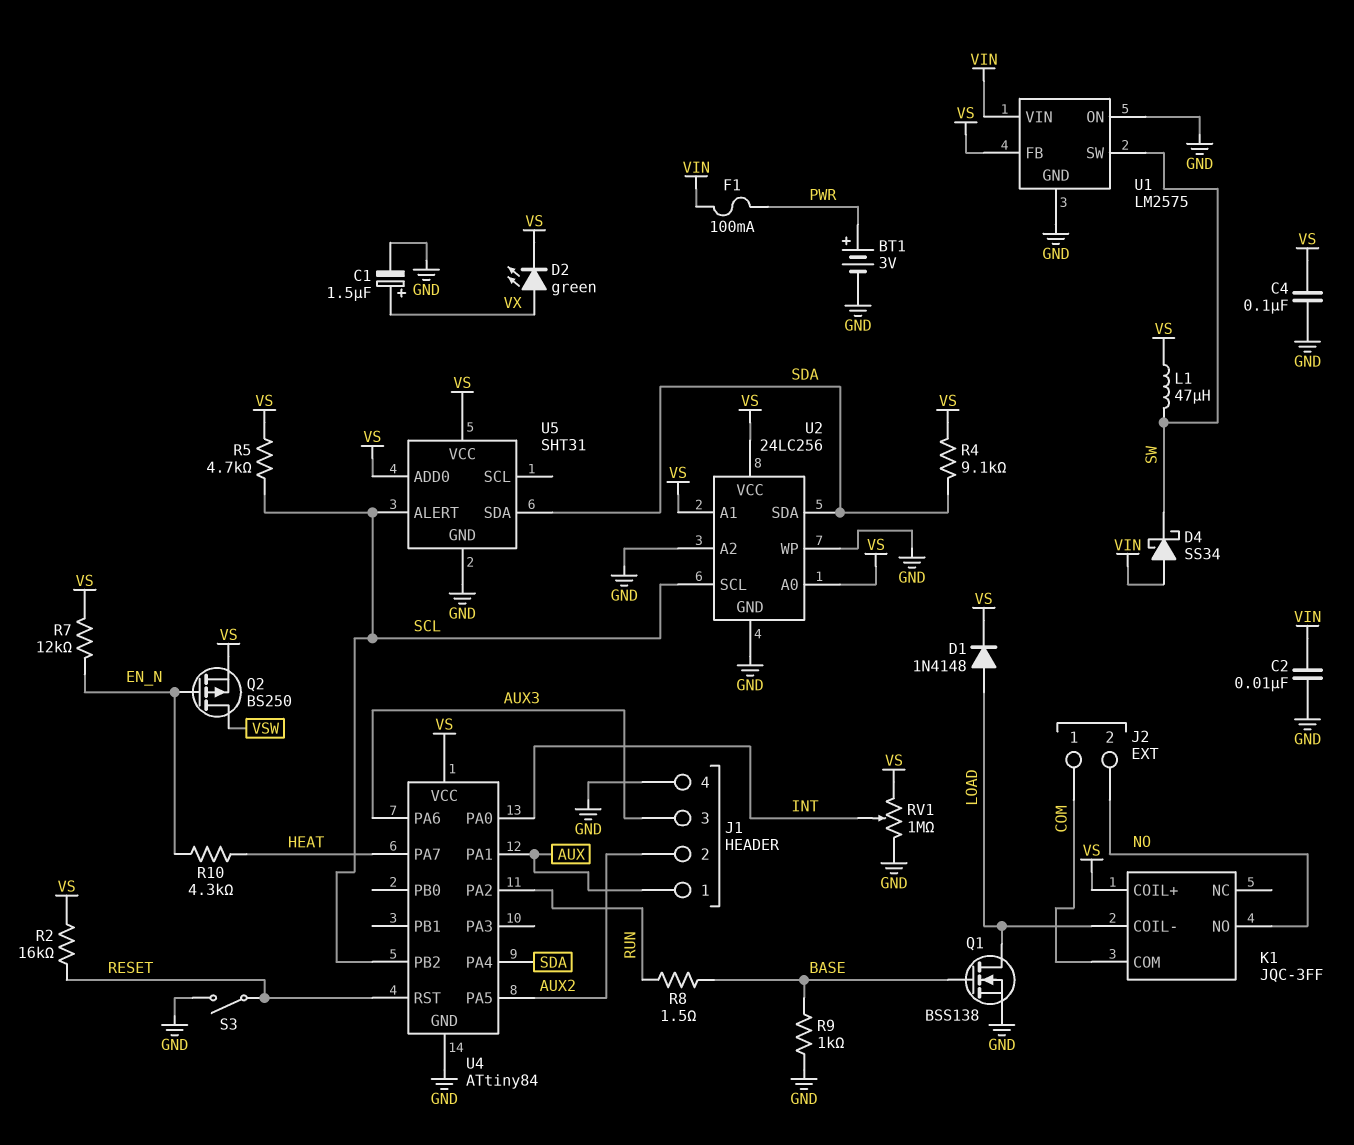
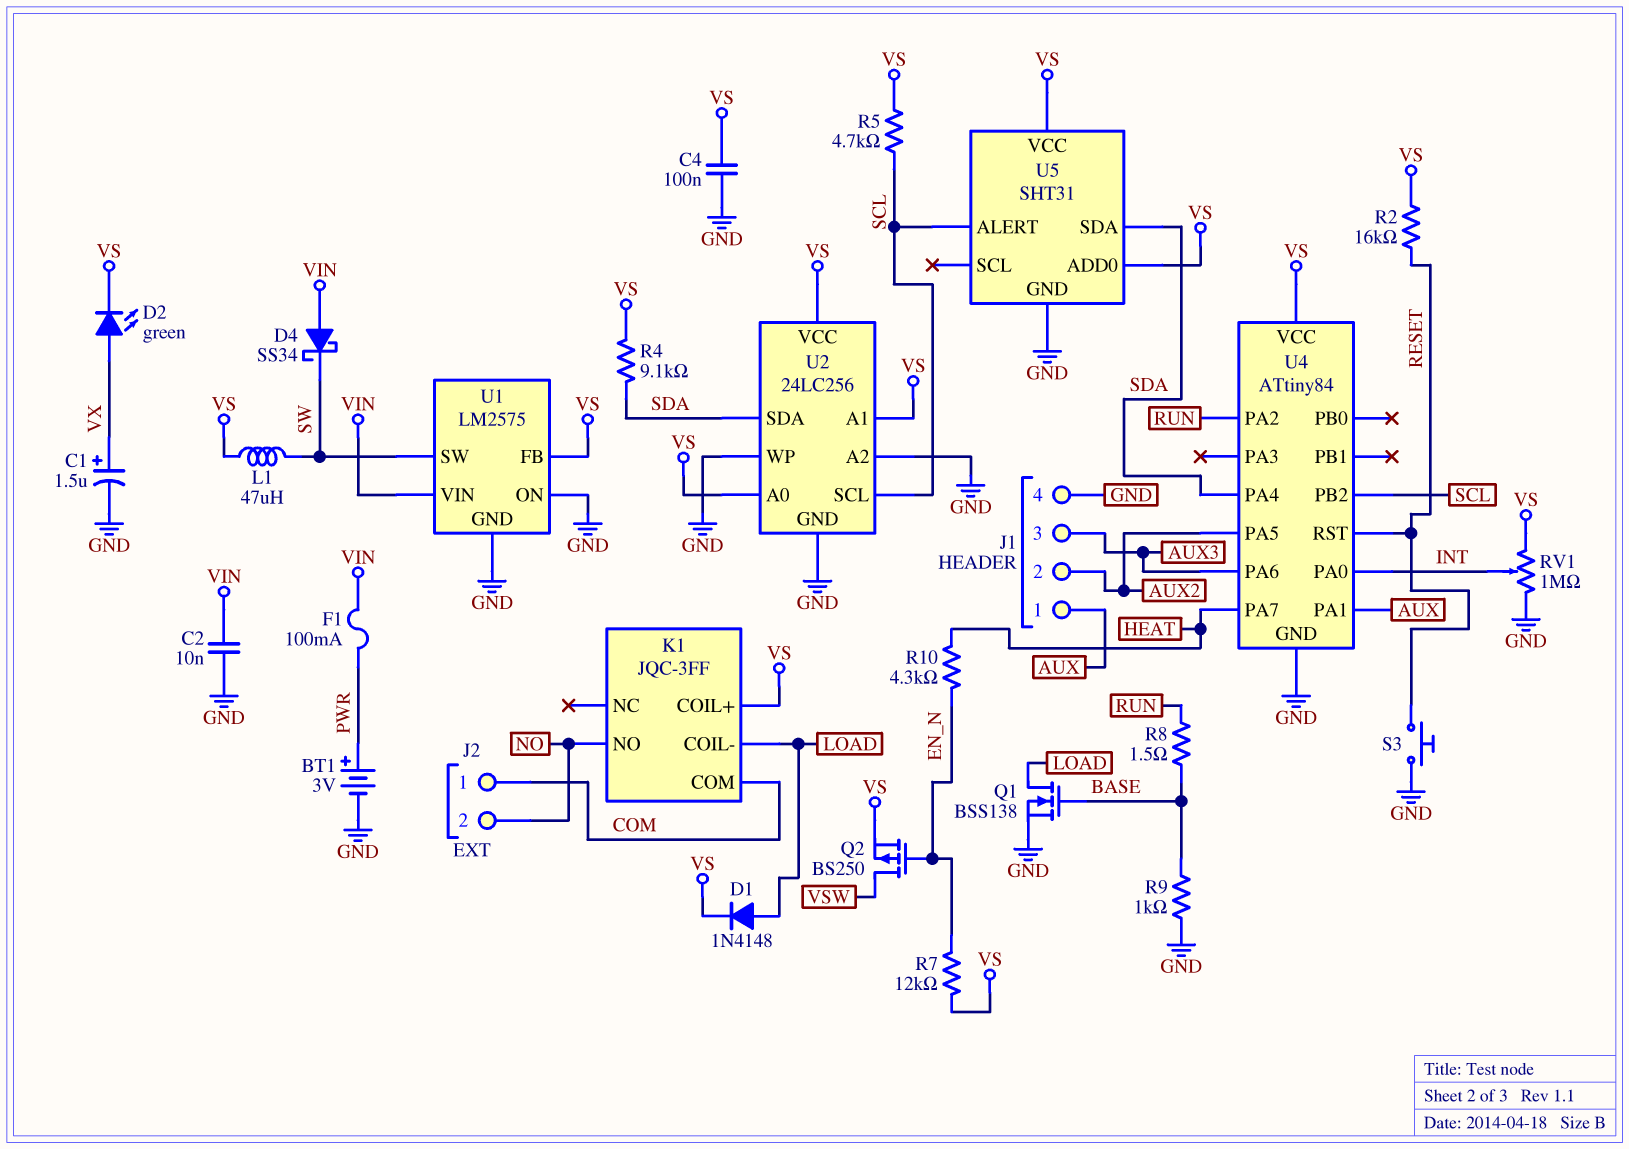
S3: switch (GND, RESET) -> button (GND, RESET)

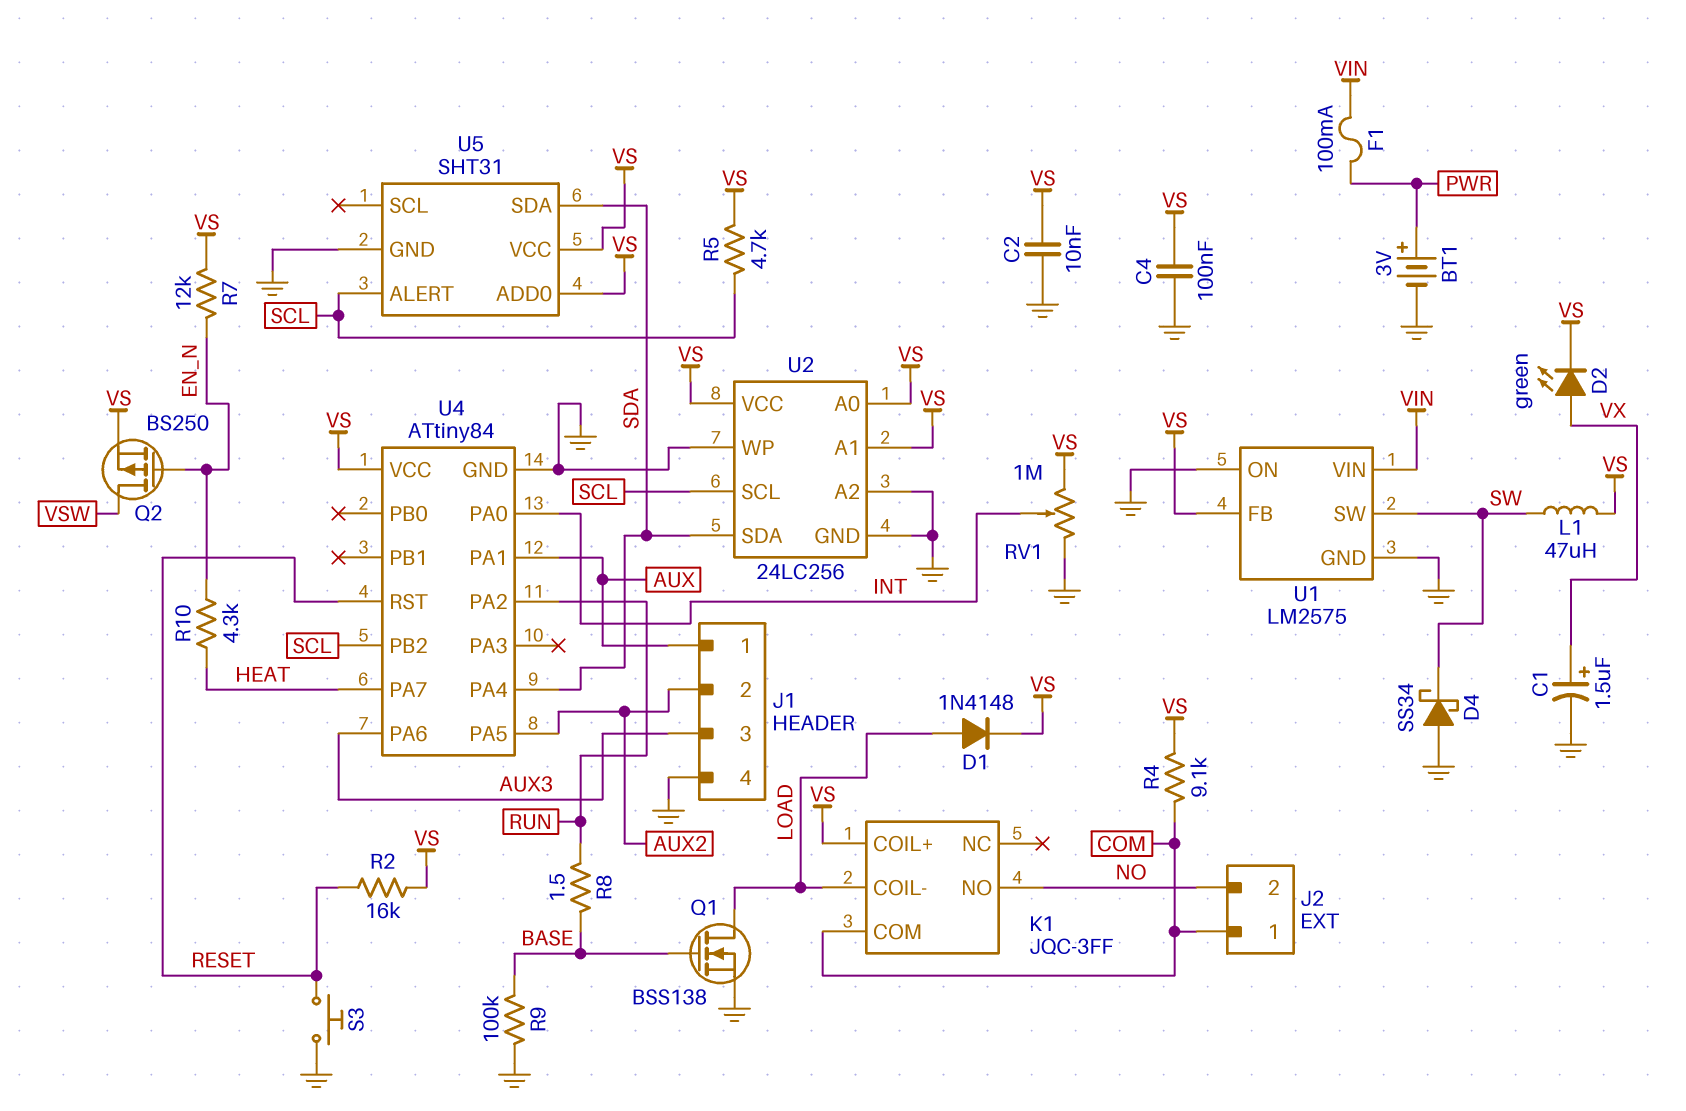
C2: 10nF (GND, VIN) -> 10nF (GND, VS)
D4: schottky SS34 (A VIN, K SW) -> schottky SS34 (A GND, K SW)
R4: 9.1k (SDA, VS) -> 9.1k (COM, VS)
R9: 1k (BASE, GND) -> 100k (BASE, GND)

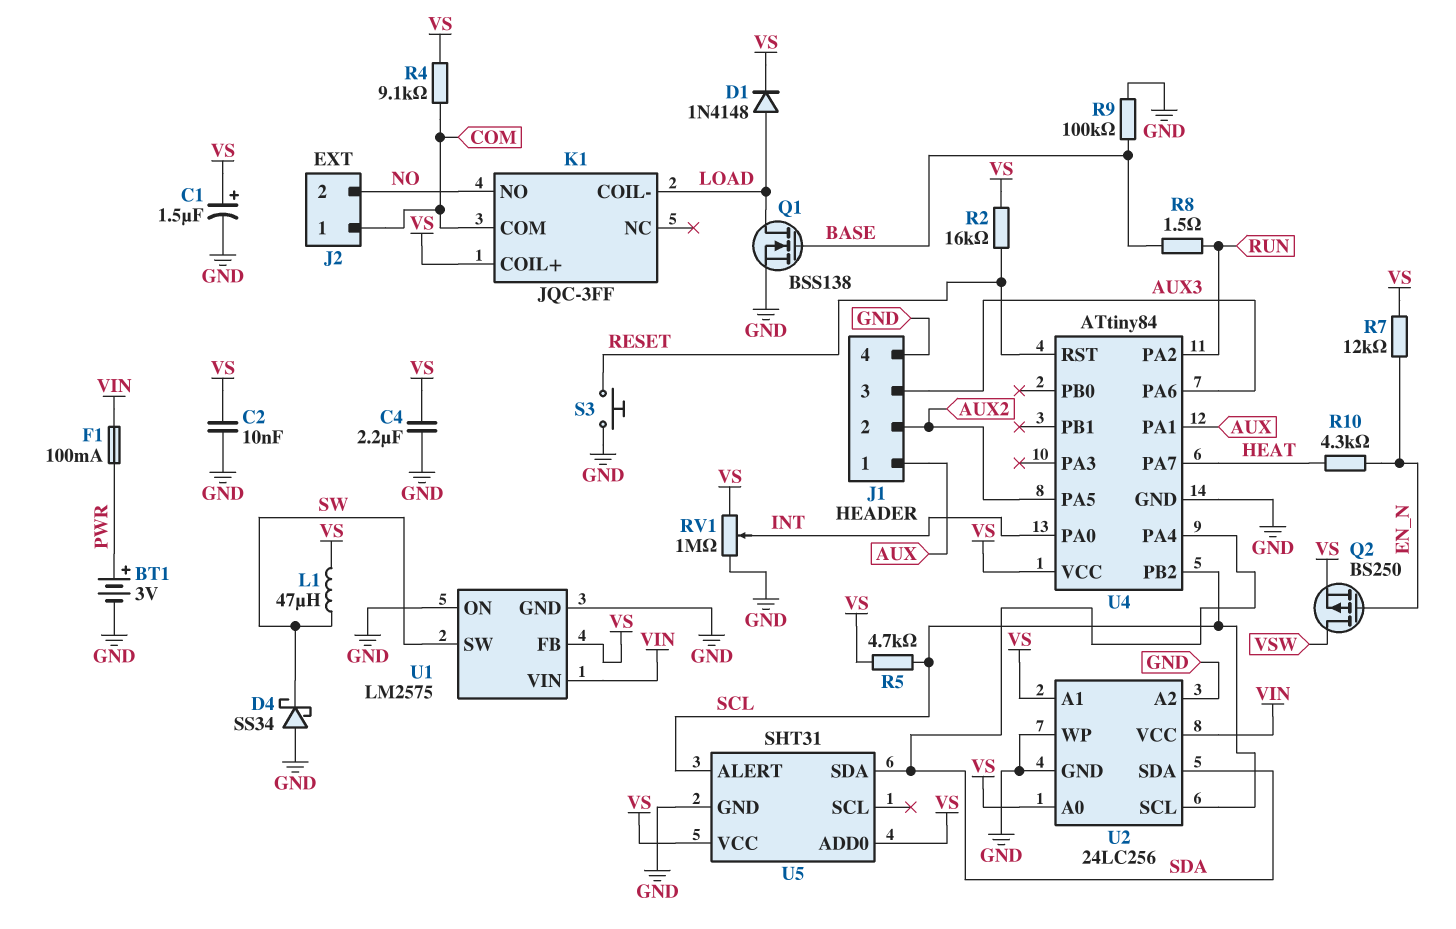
C1: 1.5uF (plus VX, minus GND) -> 1.5uF (plus VS, minus GND)
C4: 100nF (GND, VS) -> 2.2uF (GND, VS)
D2: LED green (A VX, K VS) -> none
U2 pin VCC: VS -> VIN

